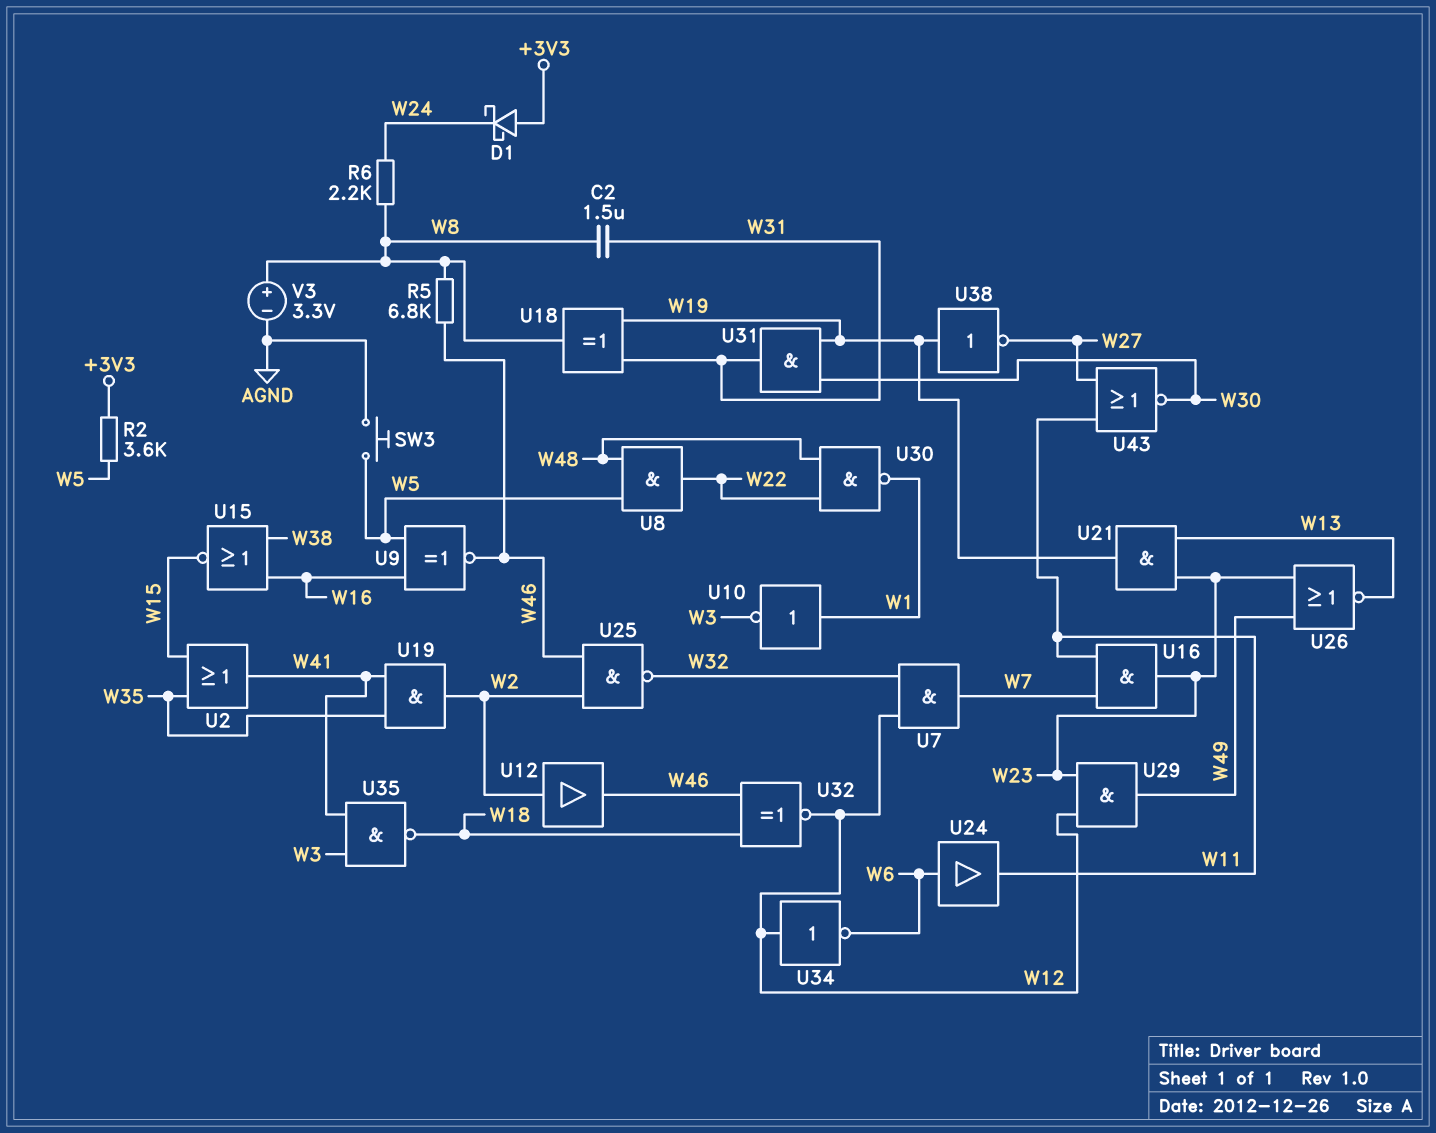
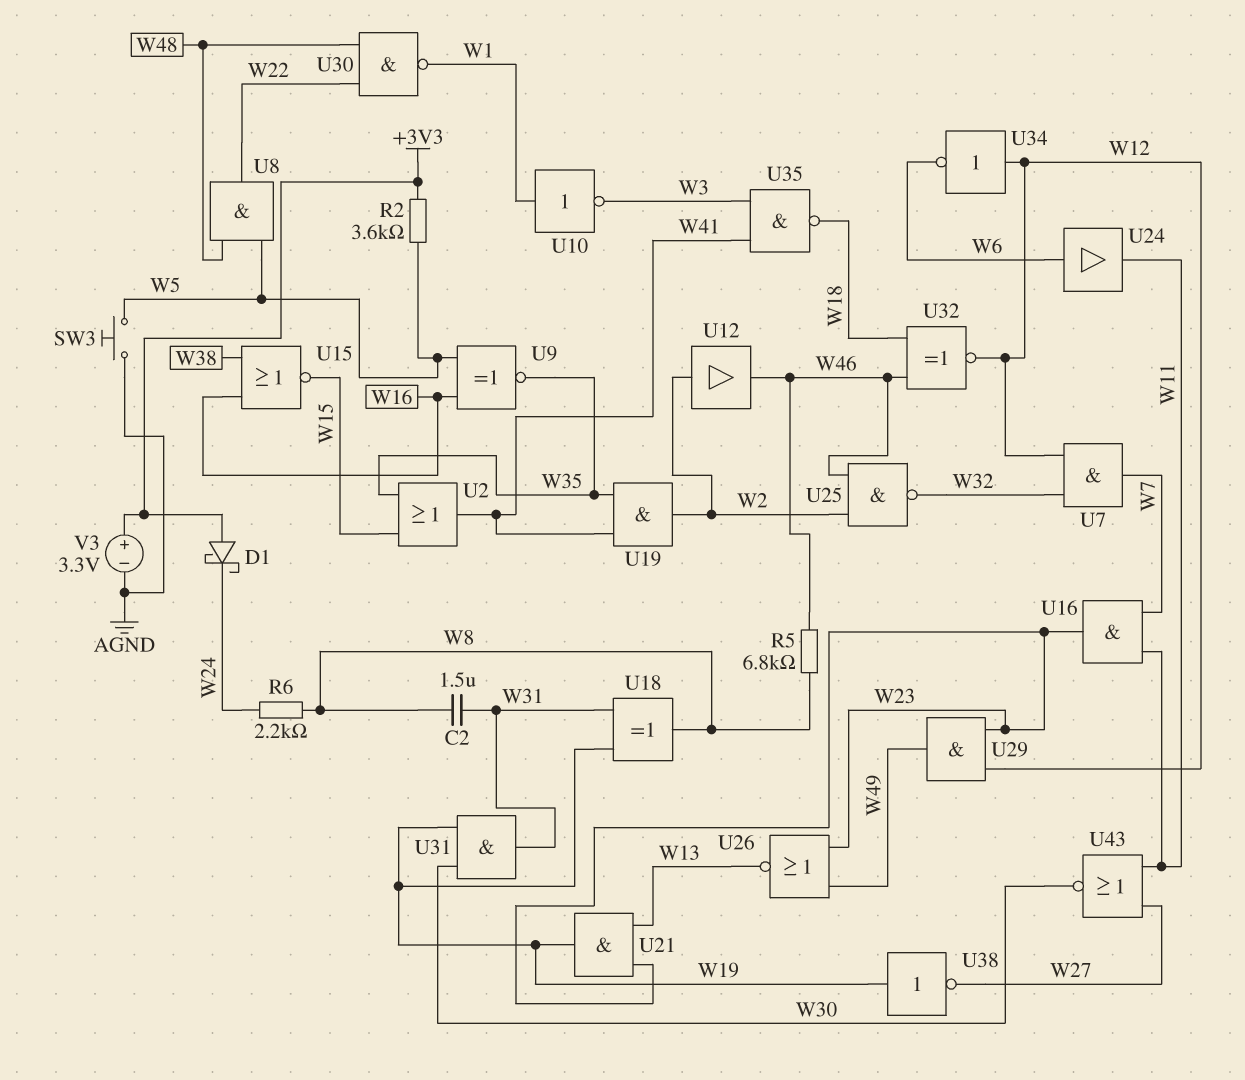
U9: XNOR (in W5, in W16, out W46) -> XNOR (in W5, in W16, out W35)
V3: 3.3V (plus W8, minus AGND) -> 3.3V (plus +3V3, minus AGND)

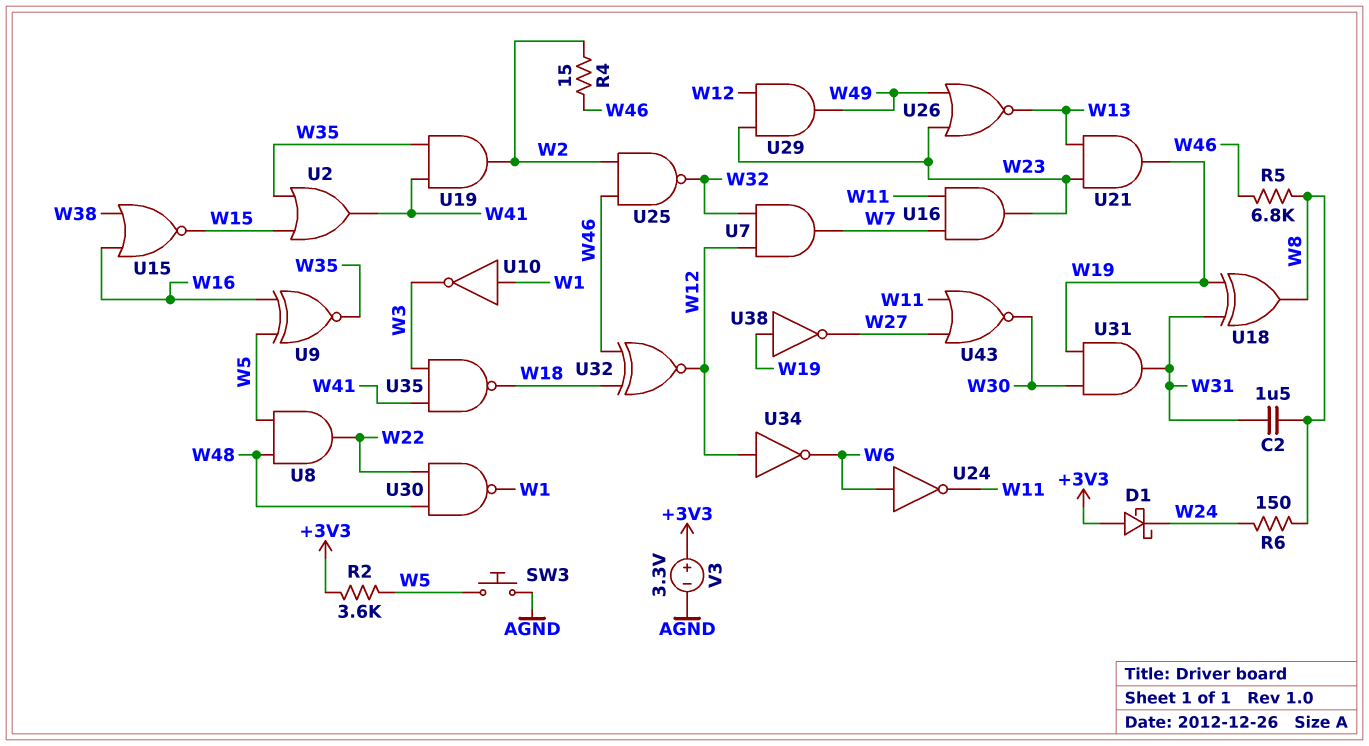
R4: none -> 15 (W2, W46)
R6: 2.2k (W8, W24) -> 150 (W8, W24)
U12: buffer (in W2, out W46) -> none
U24: buffer (in W6, out W11) -> NOT (in W6, out W11)

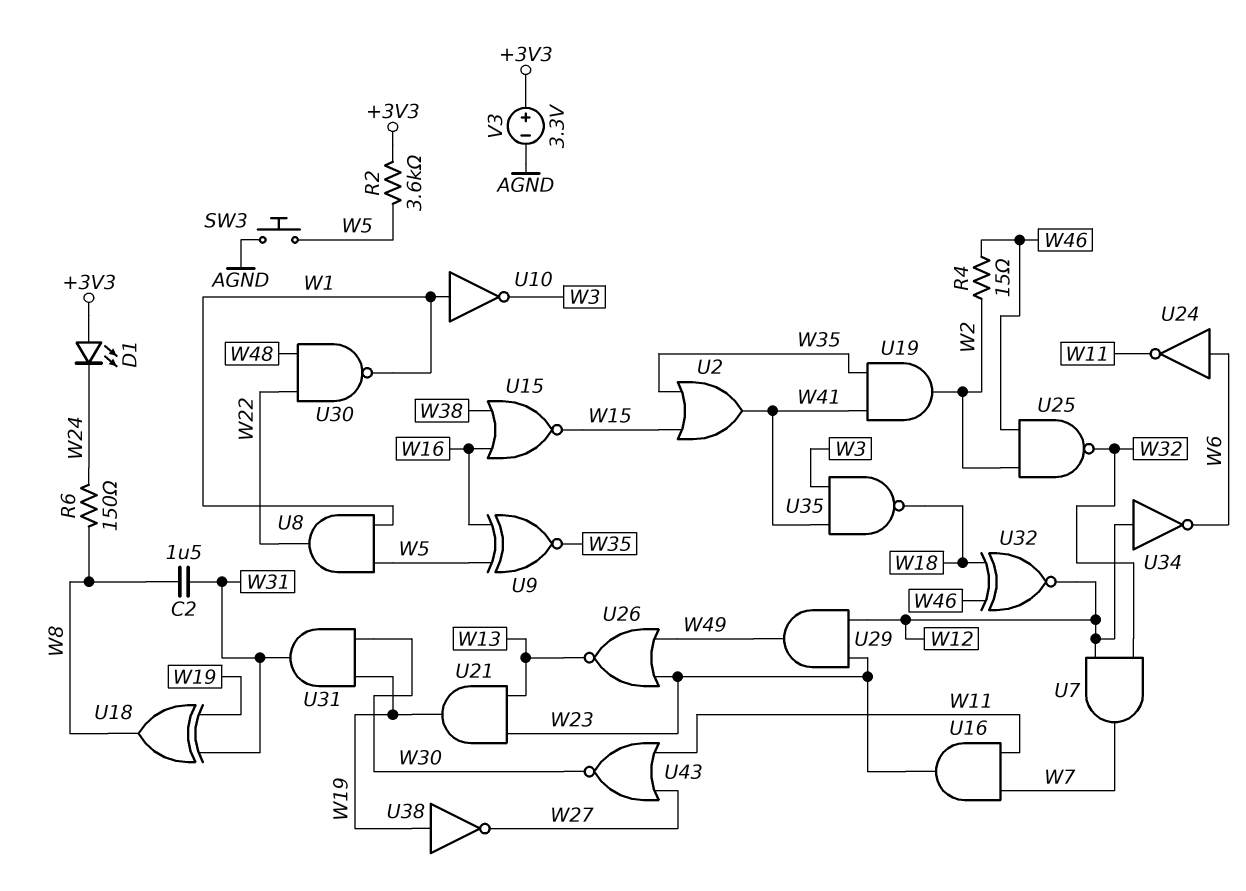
D1: schottky (A +3V3, K W24) -> LED (A +3V3, K W24)
R5: 6.8k (W8, W46) -> none
U8: AND (in W5, in W48, out W22) -> AND (in W1, in W5, out W22)

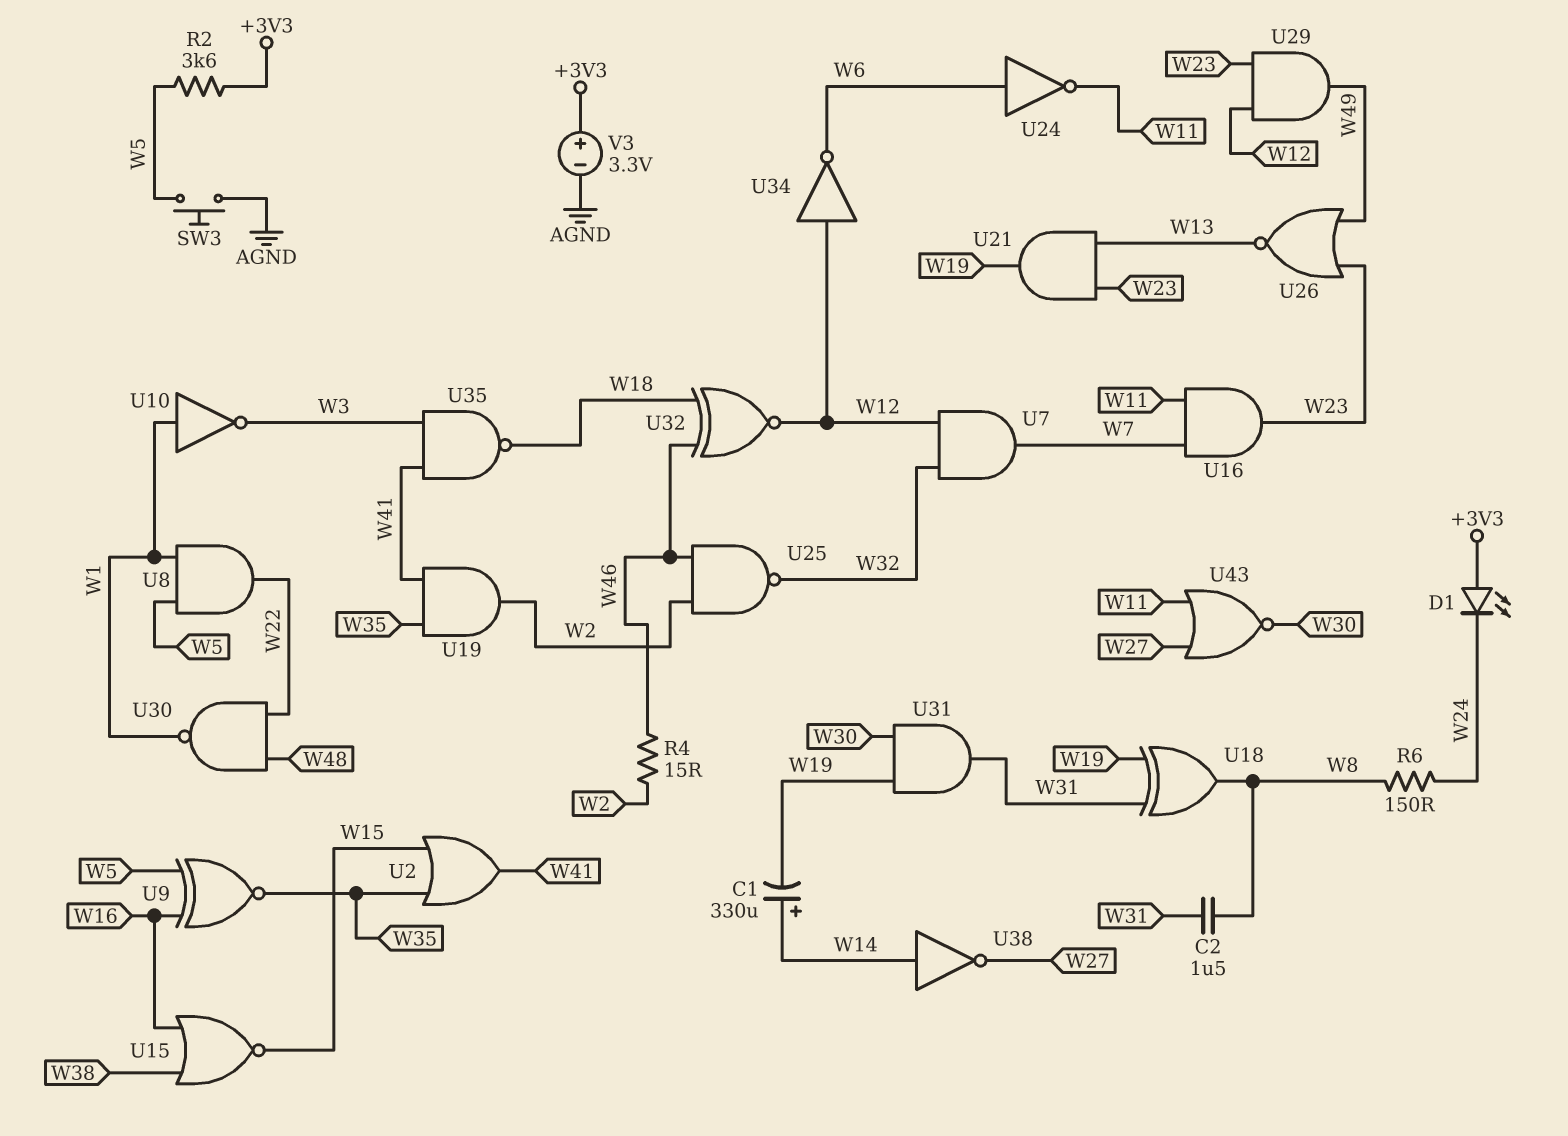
C1: none -> 330uF (plus W14, minus W19)
U38: NOT (in W19, out W27) -> NOT (in W14, out W27)

